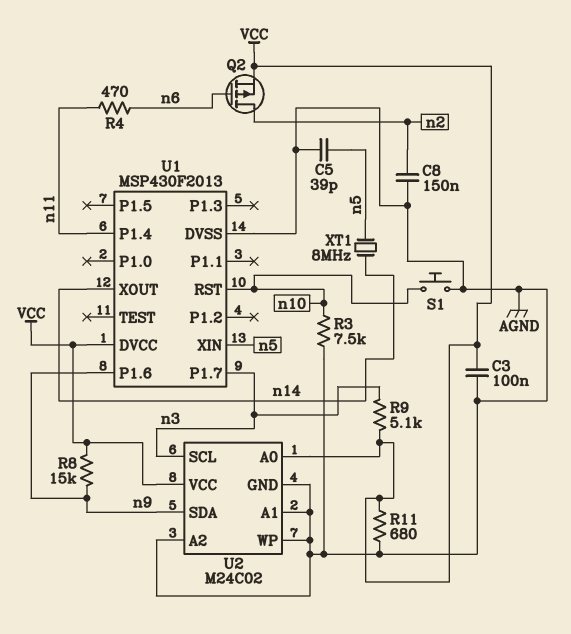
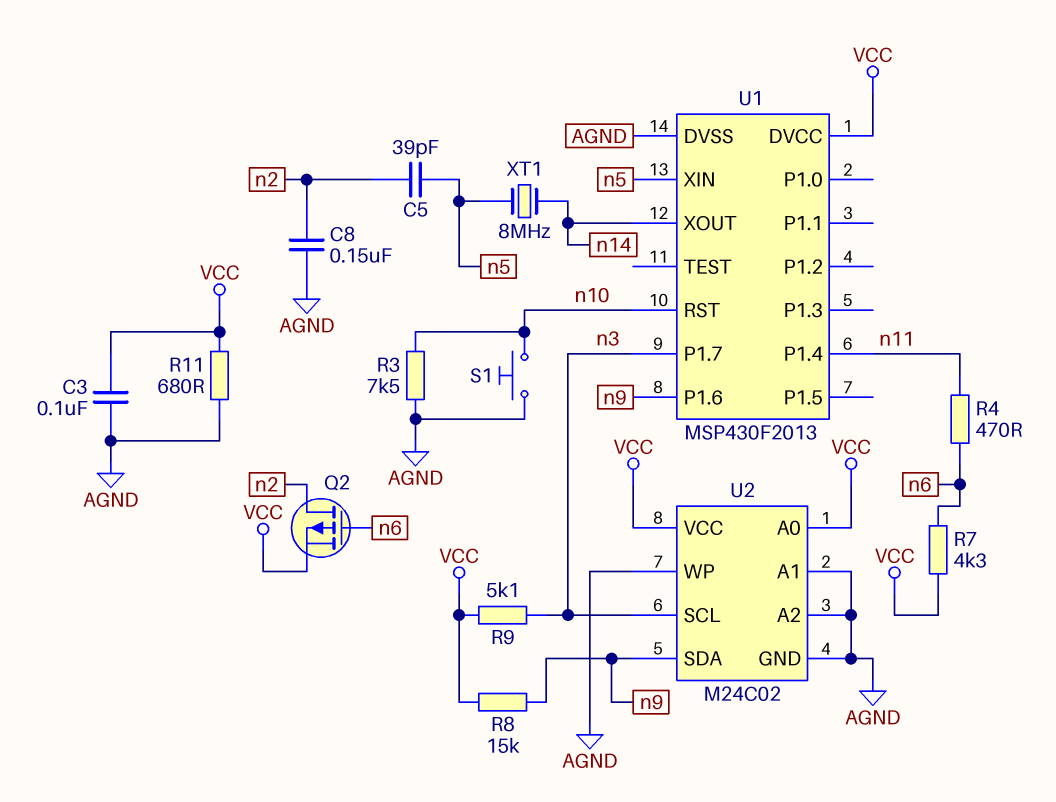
C5: 39pF (AGND, n5) -> 39pF (n2, n5)
R7: none -> 4.3k (VCC, n6)

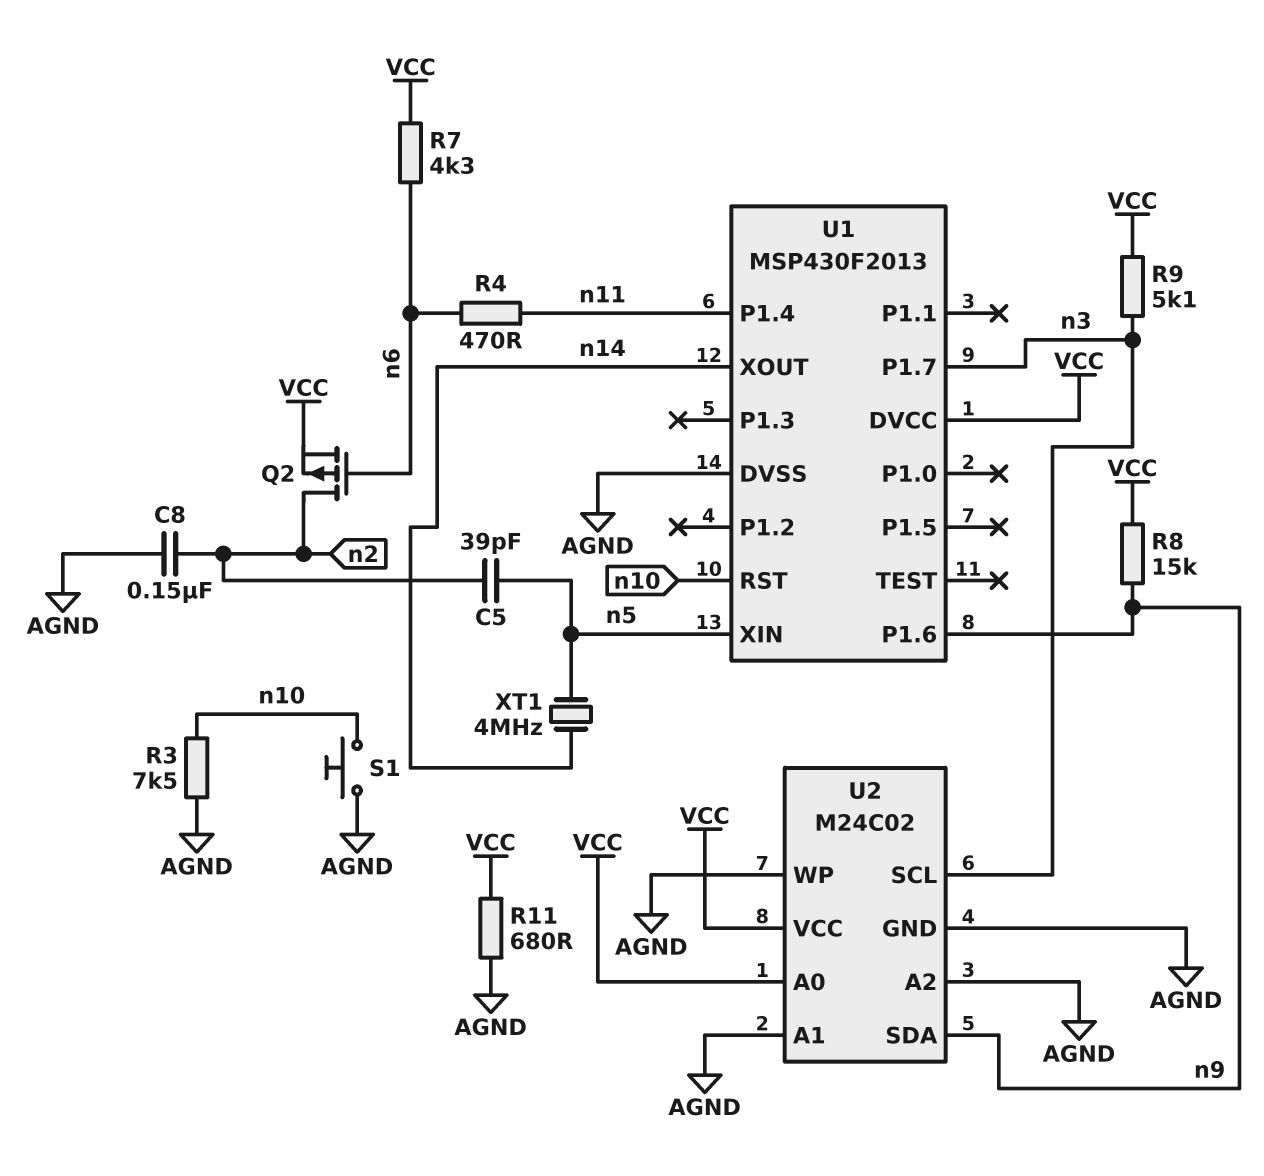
C3: 100nF (AGND, VCC) -> none
XT1: 8MHz (n5, n14) -> 4MHz (n5, n14)

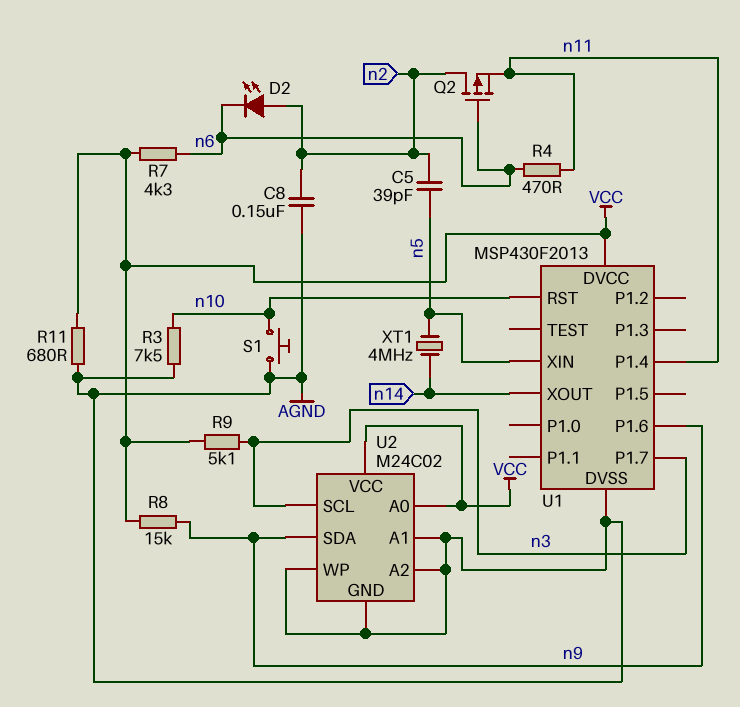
D2: none -> LED (A n2, K n6)
Q2: PMOS (G n6, D n2, S VCC) -> PMOS (G n6, D n2, S n11)

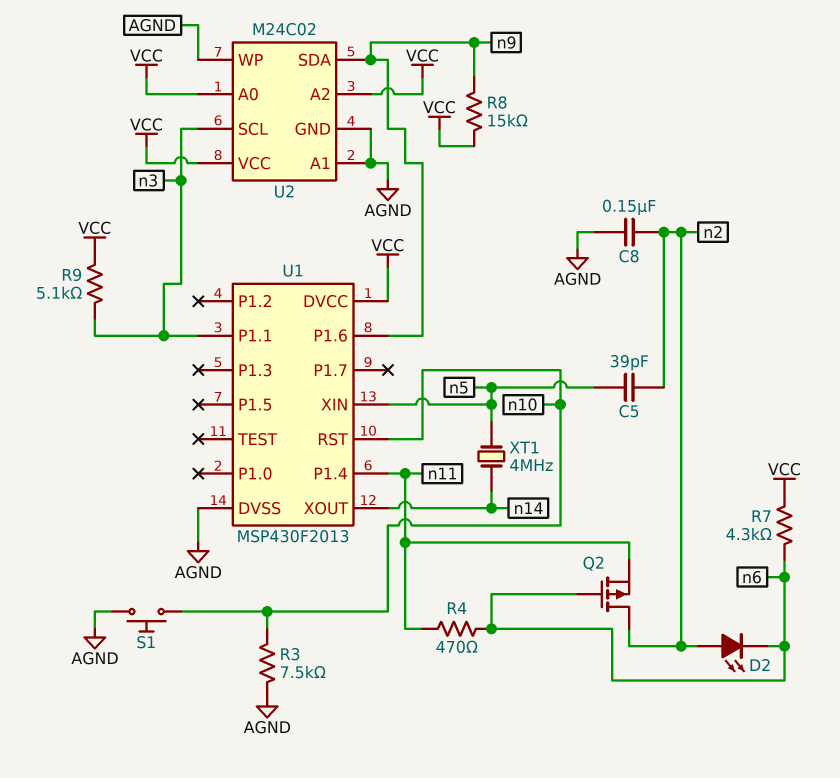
R11: 680 (AGND, VCC) -> none
U1 pin P1.1: none -> n3
U1 pin P1.7: n3 -> none
U2 pin A2: AGND -> VCC

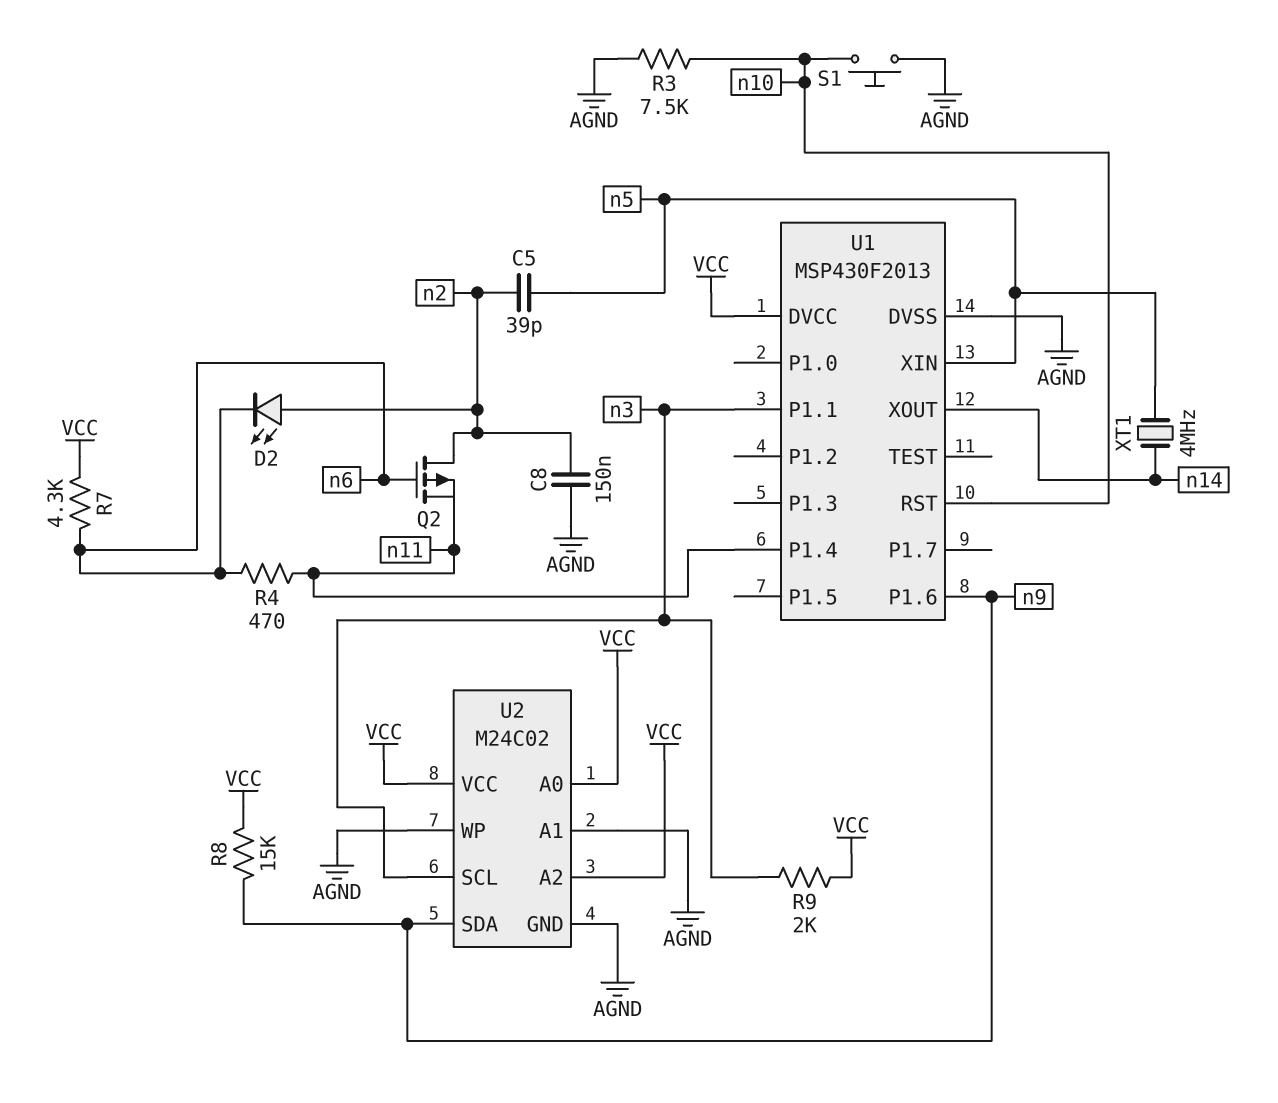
R9: 5.1k (VCC, n3) -> 2k (VCC, n3)

